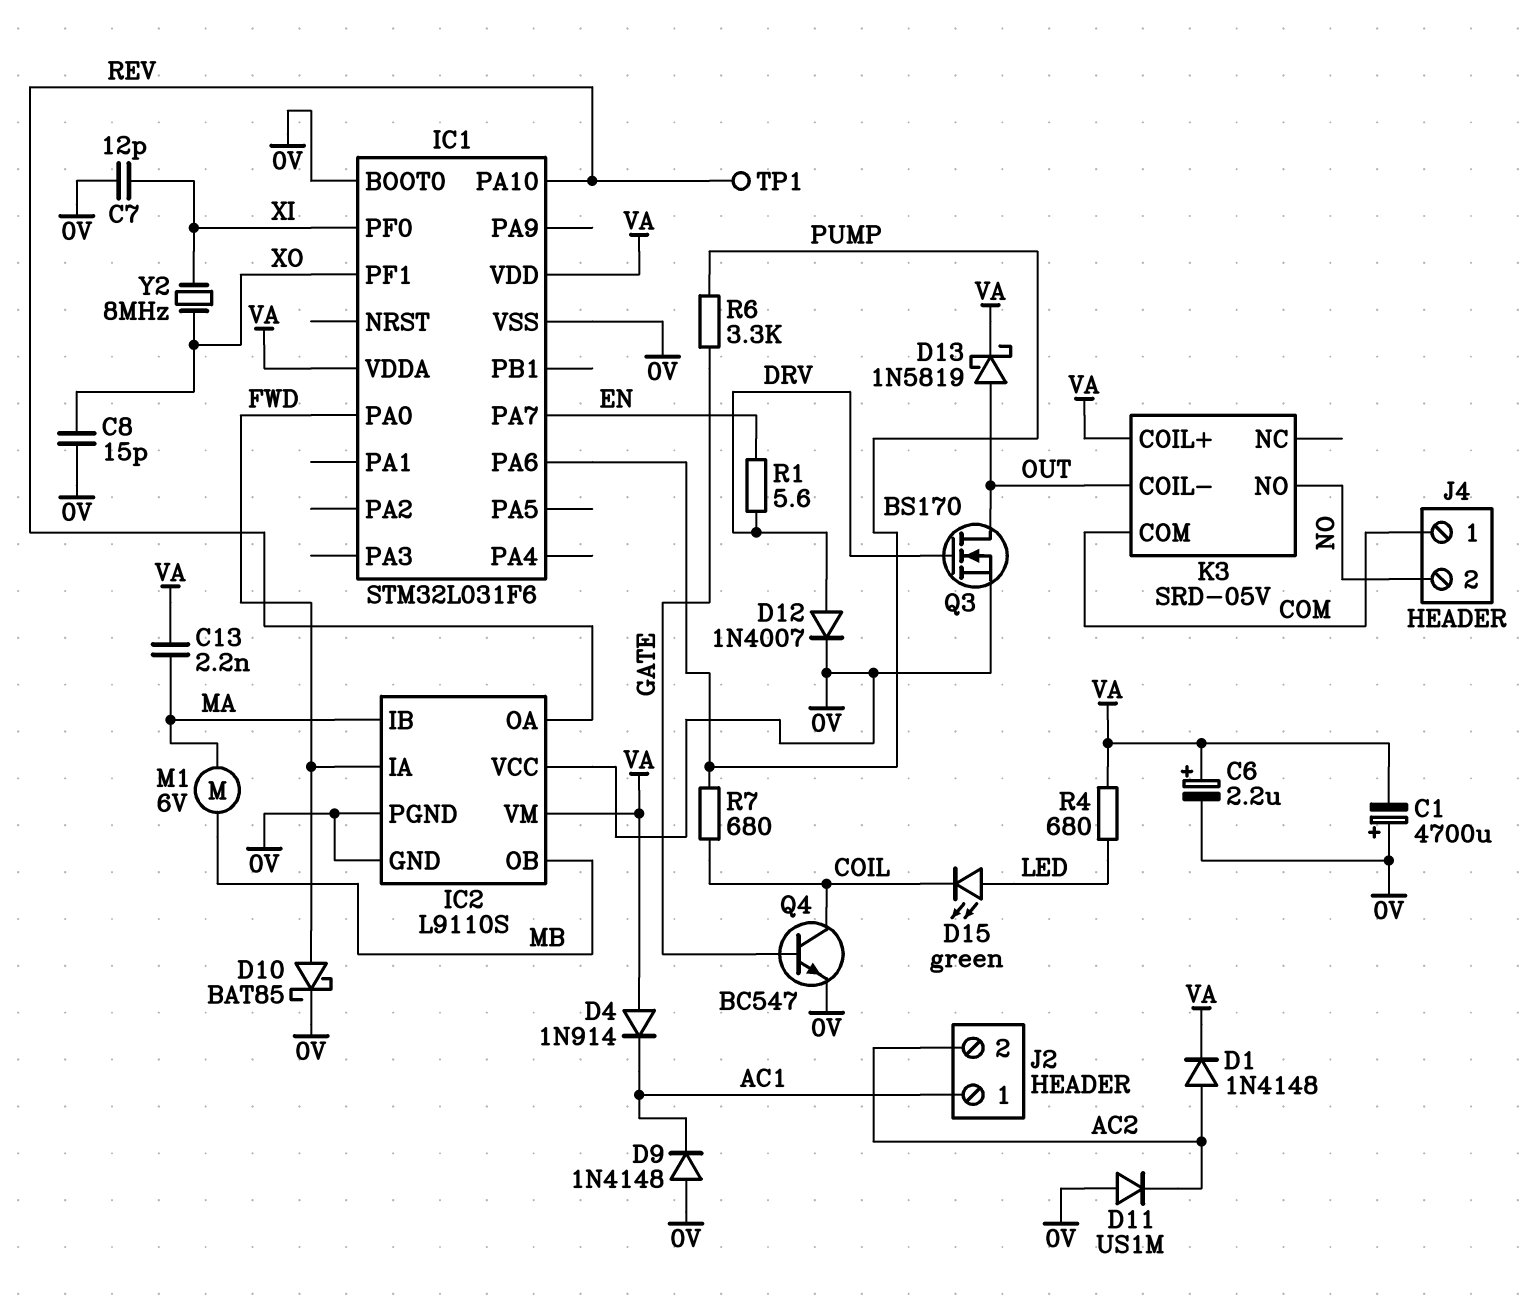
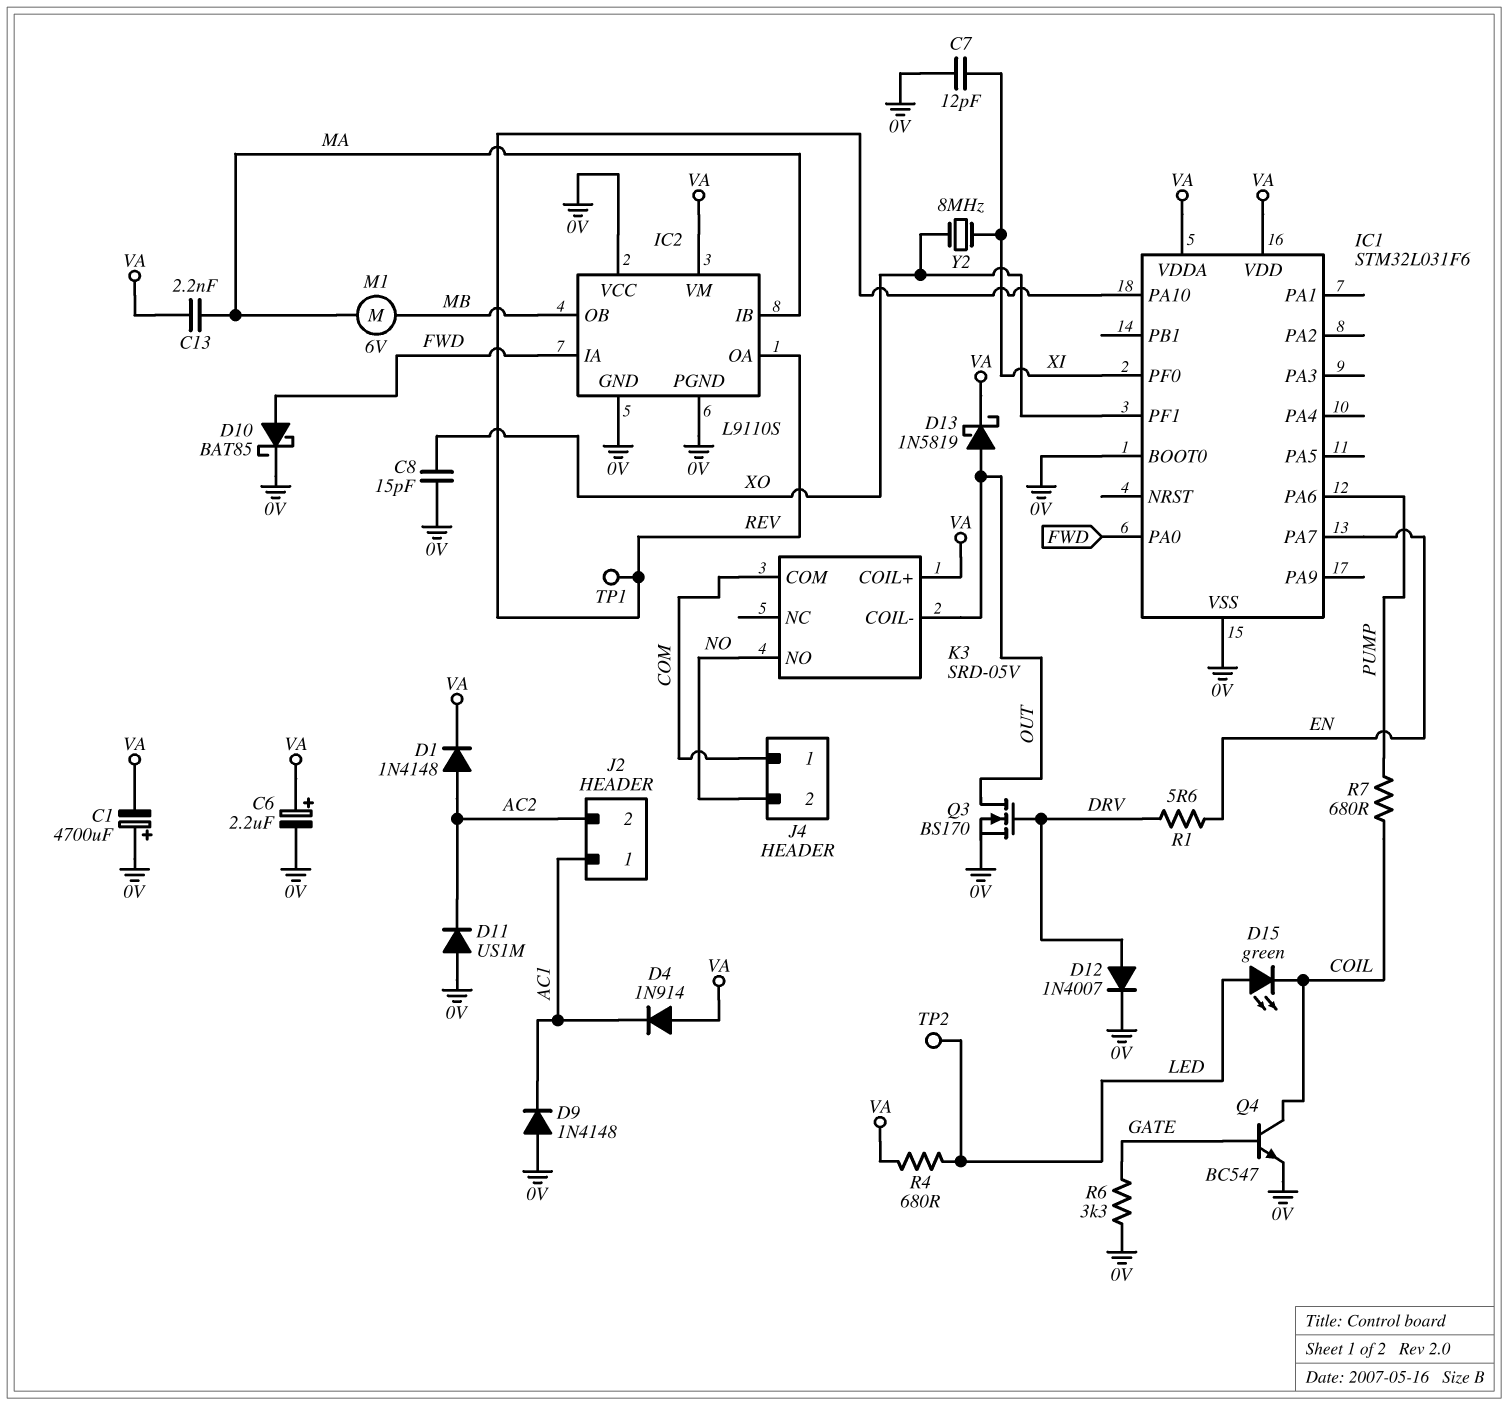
R6: 3.3k (GATE, PUMP) -> 3.3k (0V, GATE)
TP2: none -> test point (LED)

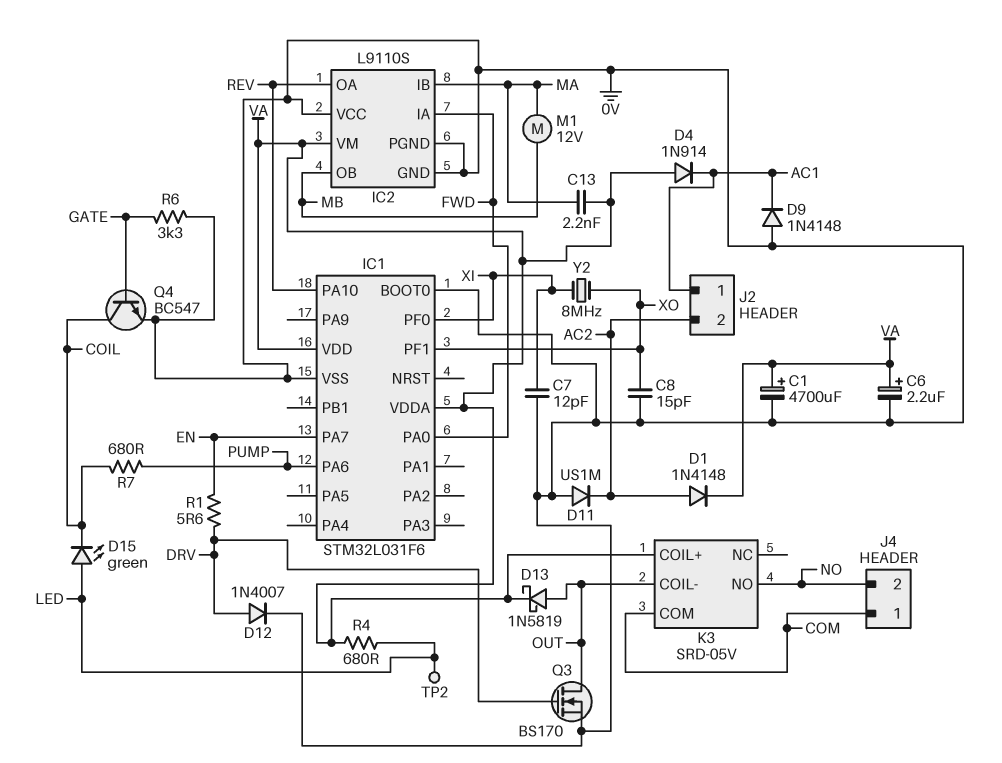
C1: 4700uF (plus 0V, minus VA) -> 4700uF (plus VA, minus 0V)
D10: schottky BAT85 (A FWD, K 0V) -> none
M1: motor 6V (MA, MB) -> motor 12V (MA, MB)
TP1: test point (REV) -> none

